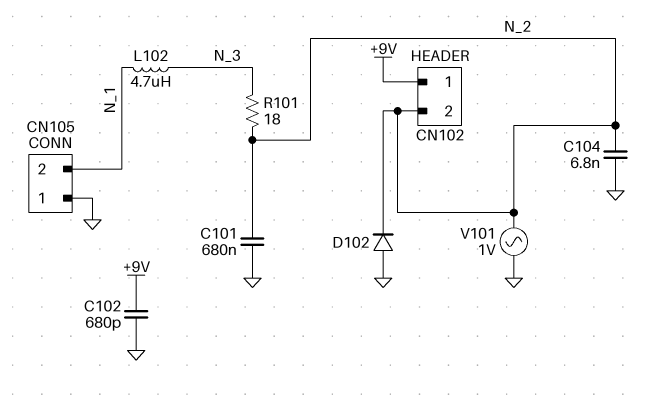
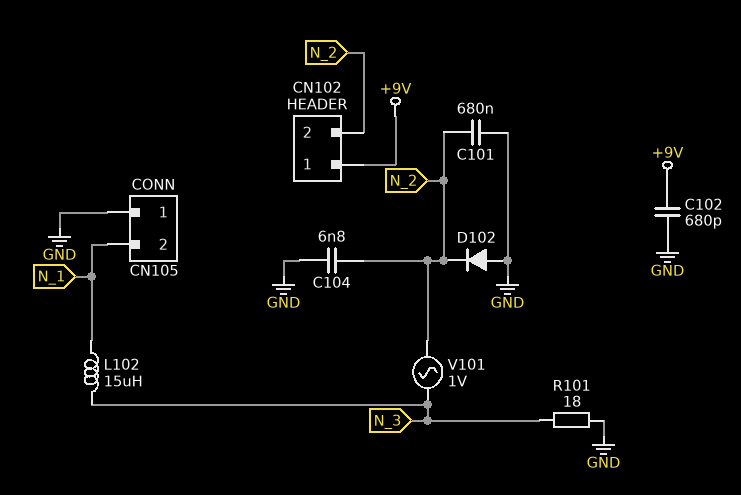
L102: 4.7uH (N_1, N_3) -> 15uH (N_1, N_3)
R101: 18 (N_2, N_3) -> 18 (GND, N_3)
V101: AC 1V (GND, N_2) -> AC 1V (N_2, N_3)

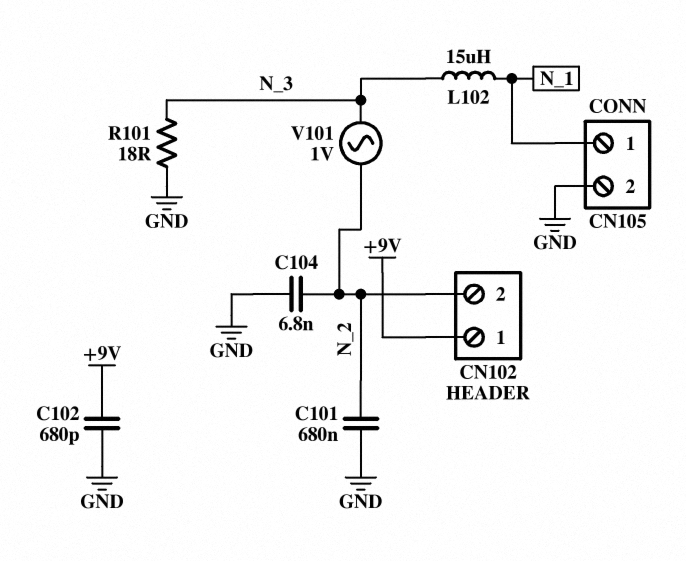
CN105 pin 1: GND -> N_1
CN105 pin 2: N_1 -> GND
D102: diode (A GND, K N_2) -> none

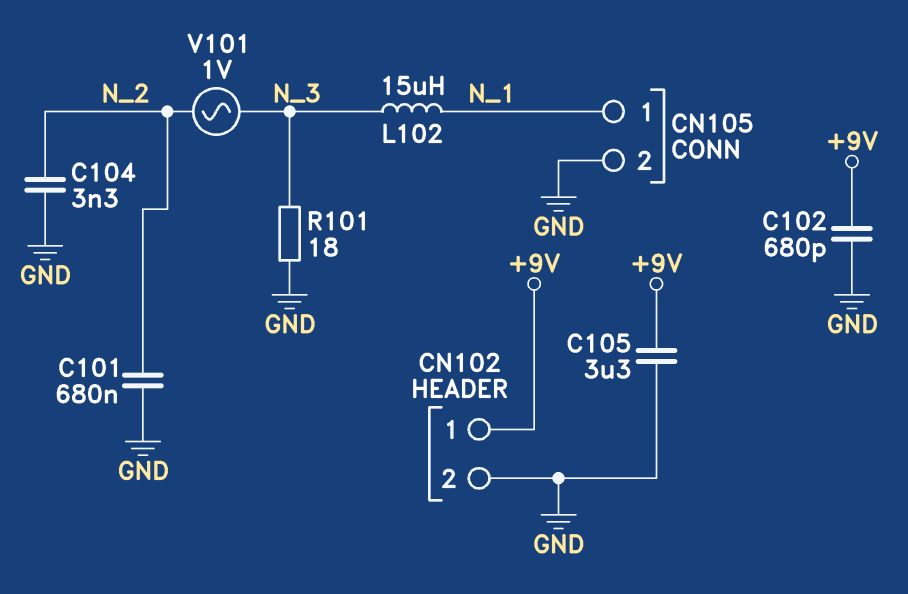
C104: 6.8nF (GND, N_2) -> 3.3nF (GND, N_2)
C105: none -> 3.3uF (+9V, GND)
CN102 pin 2: N_2 -> GND

